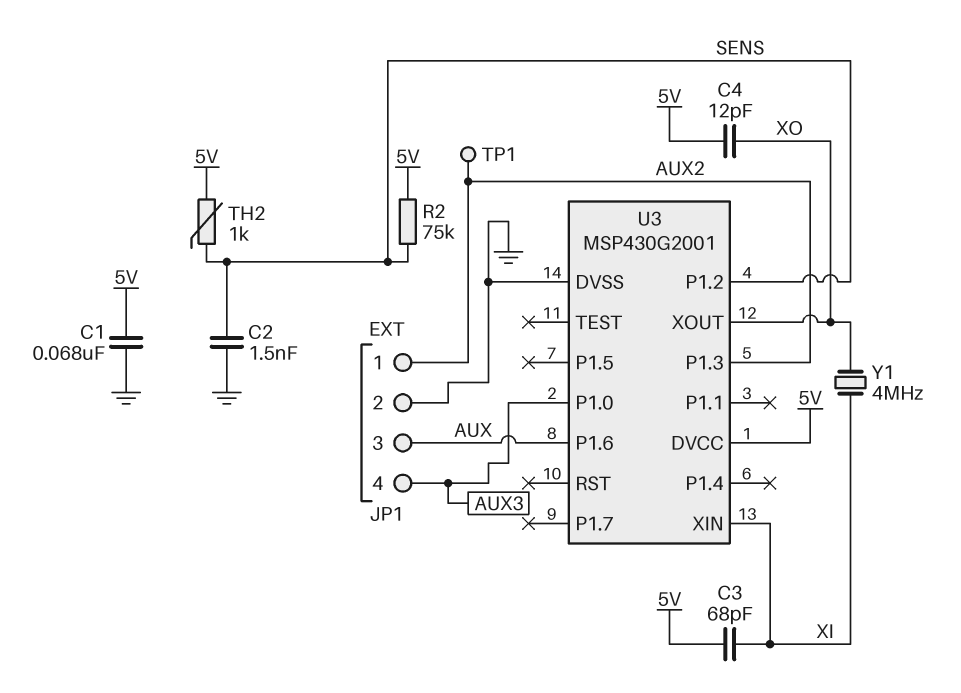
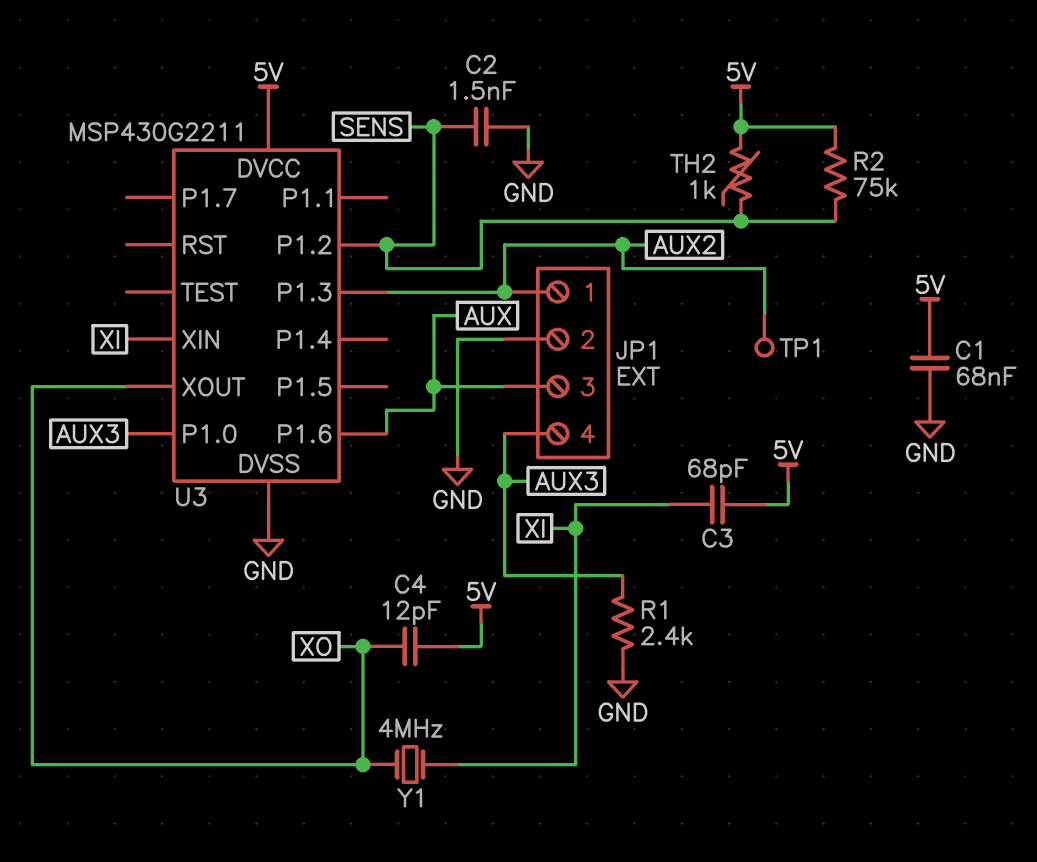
R1: none -> 2.4k (AUX3, GND)
U3: MSP430G2001 -> MSP430G2211

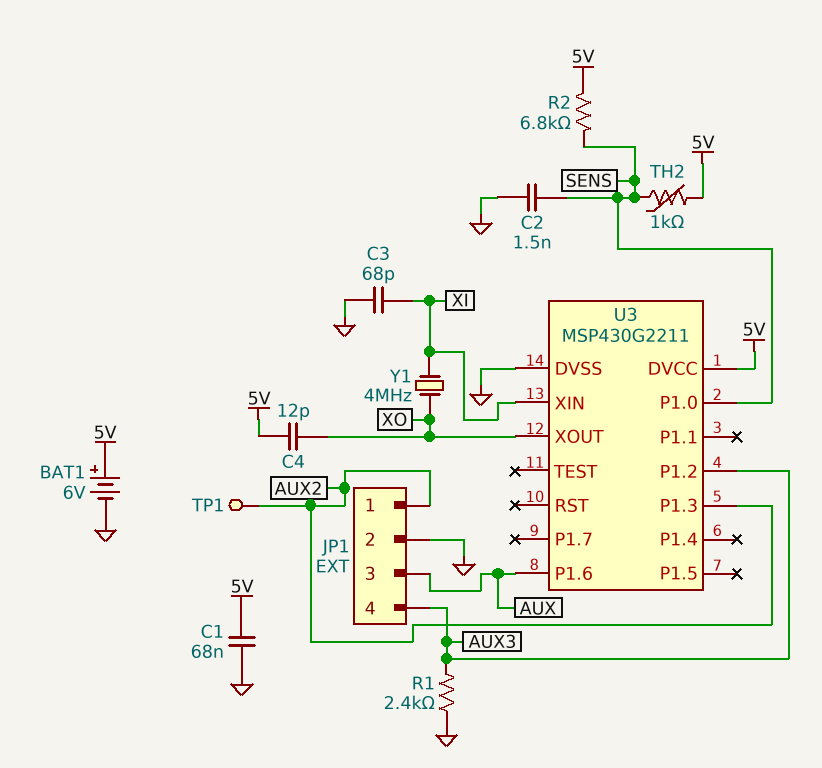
BAT1: none -> 6V (plus 5V, minus GND)
C3: 68pF (5V, XI) -> 68pF (GND, XI)
R2: 75k (5V, SENS) -> 6.8k (5V, SENS)
U3 pin P1.0: AUX3 -> SENS
U3 pin P1.2: SENS -> AUX3

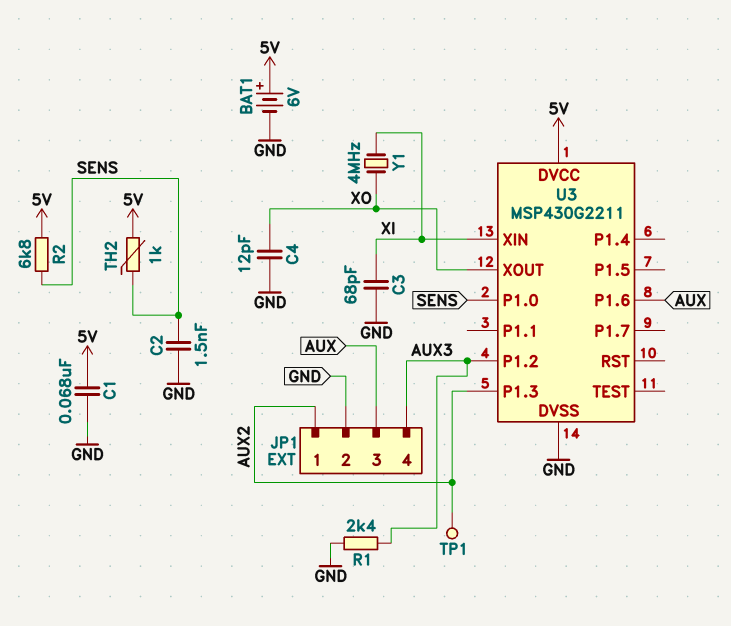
C4: 12pF (5V, XO) -> 12pF (GND, XO)

